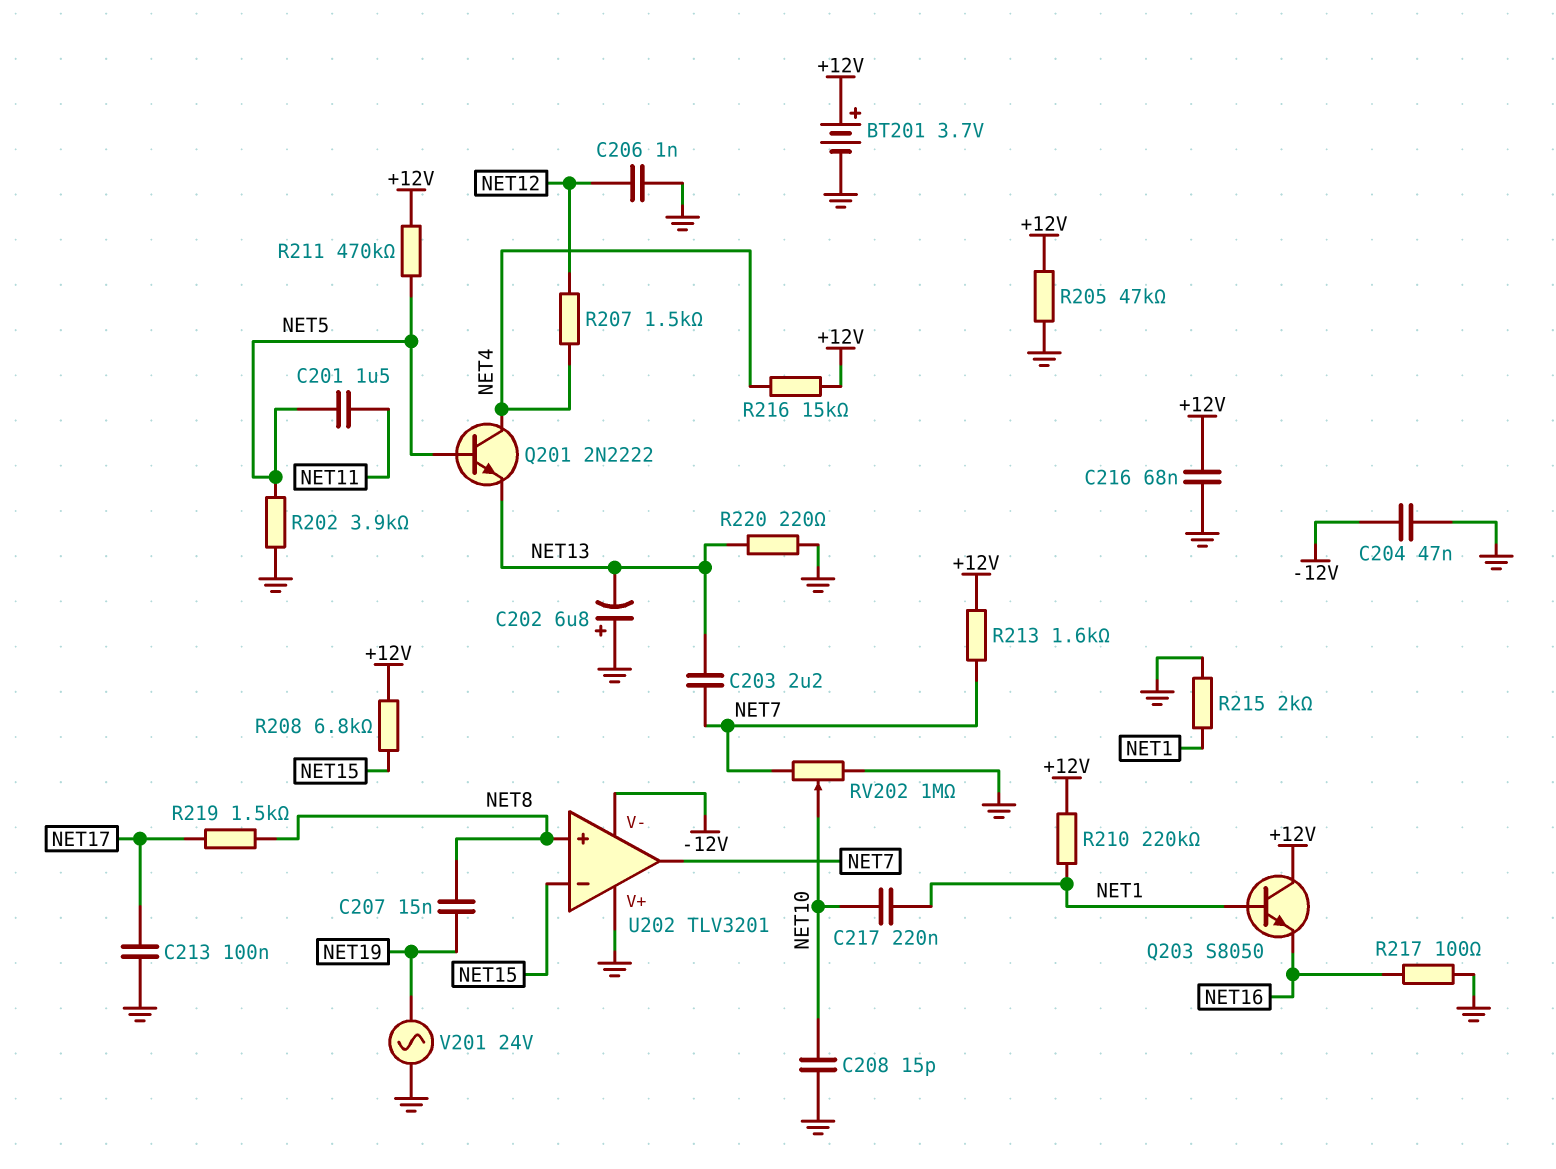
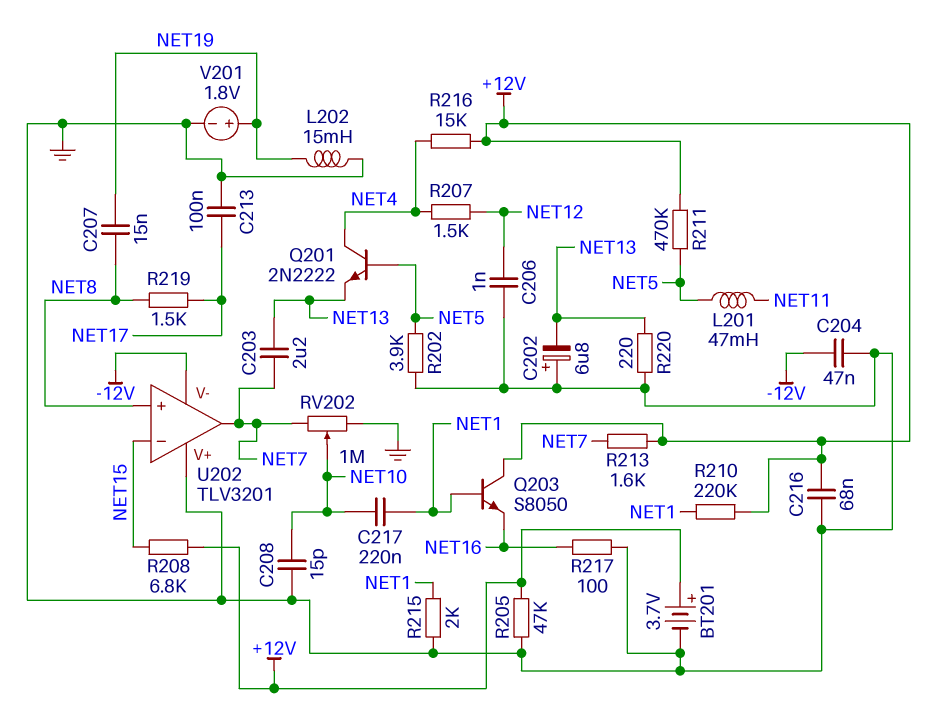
C201: 1.5uF (NET5, NET11) -> none
L201: none -> 47mH (NET5, NET11)
L202: none -> 15mH (GND, NET19)
V201: AC 24V (GND, NET19) -> 1.8V (plus NET19, minus GND)

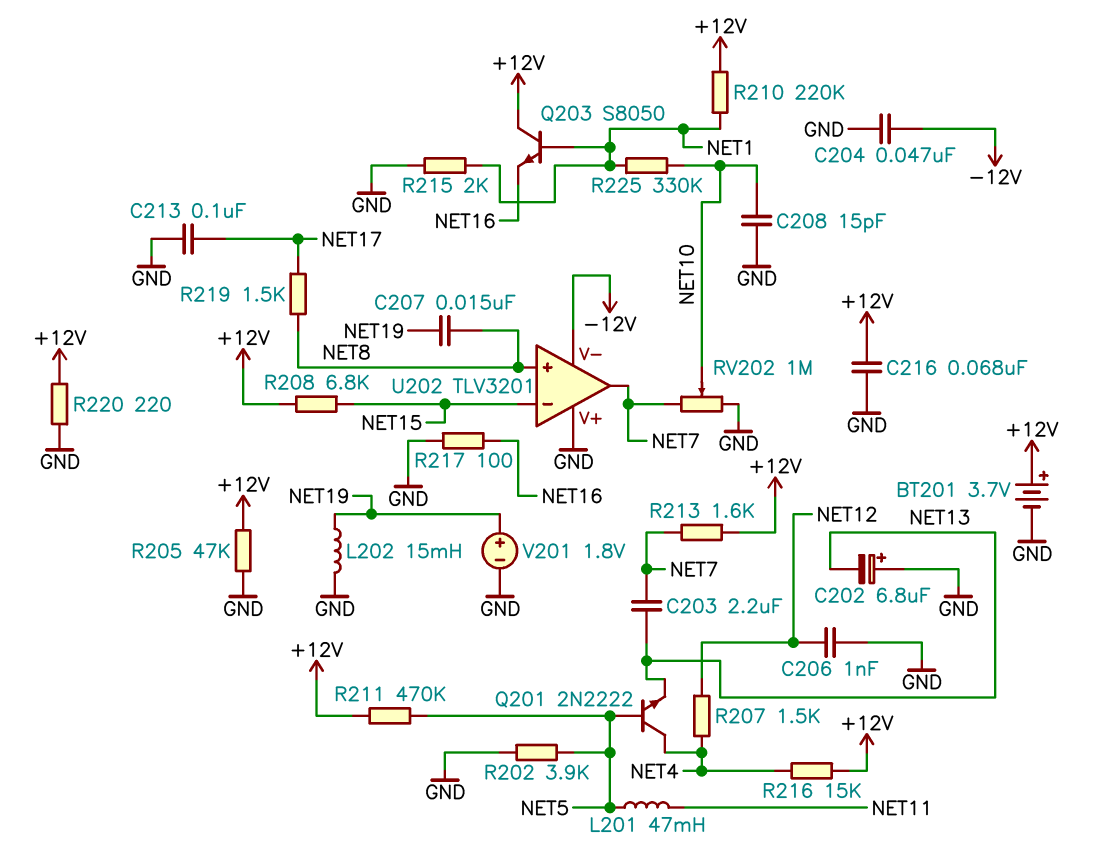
C217: 220nF (NET1, NET10) -> none
R220: 220 (GND, NET13) -> 220 (+12V, GND)
R225: none -> 330k (NET1, NET10)

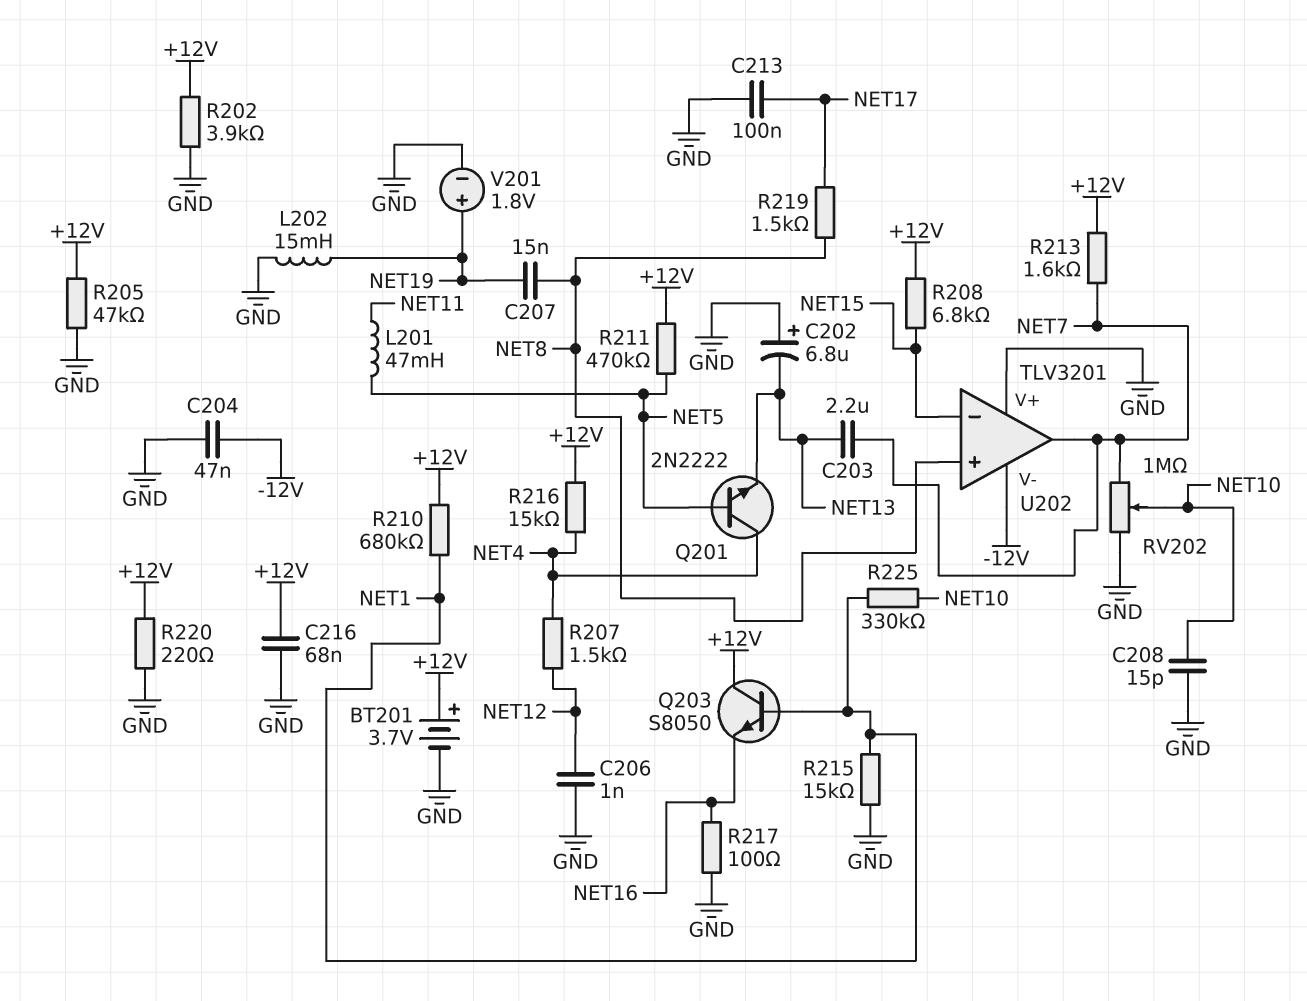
R202: 3.9k (GND, NET5) -> 3.9k (+12V, GND)
R210: 220k (+12V, NET1) -> 680k (+12V, NET1)
R215: 2k (GND, NET1) -> 15k (GND, NET1)

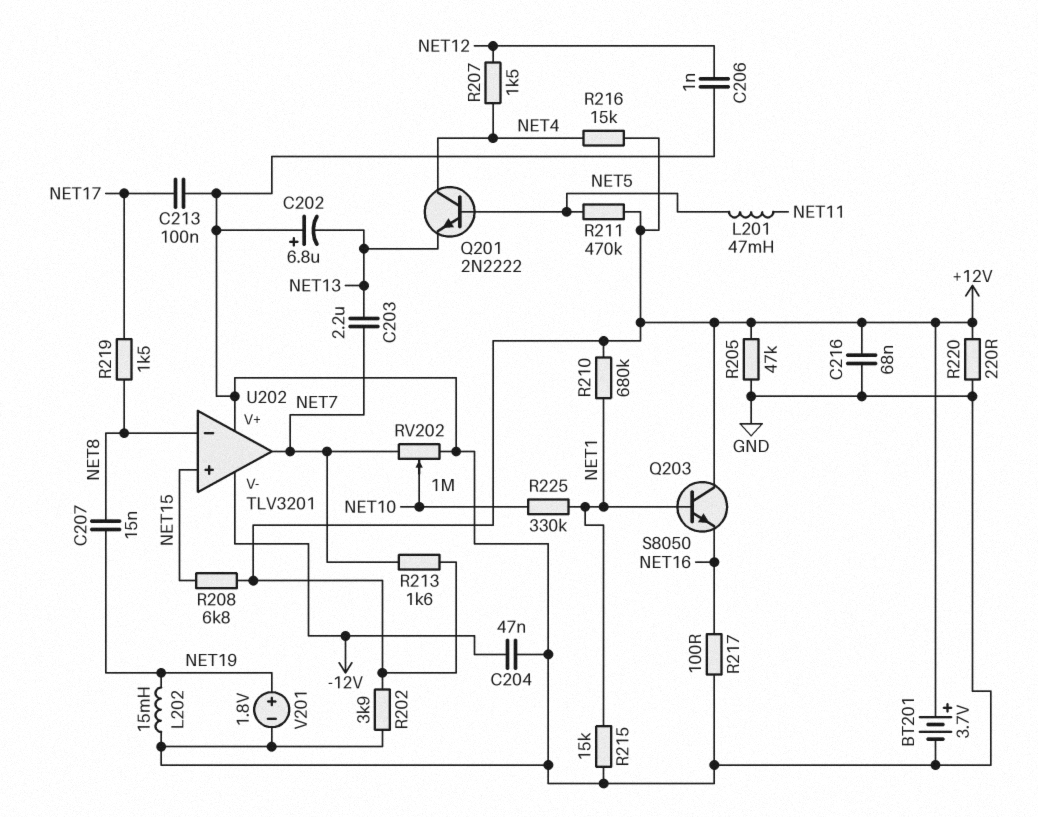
C208: 15pF (GND, NET10) -> none
U202 pin in+: NET8 -> NET15
U202 pin in-: NET15 -> NET8

